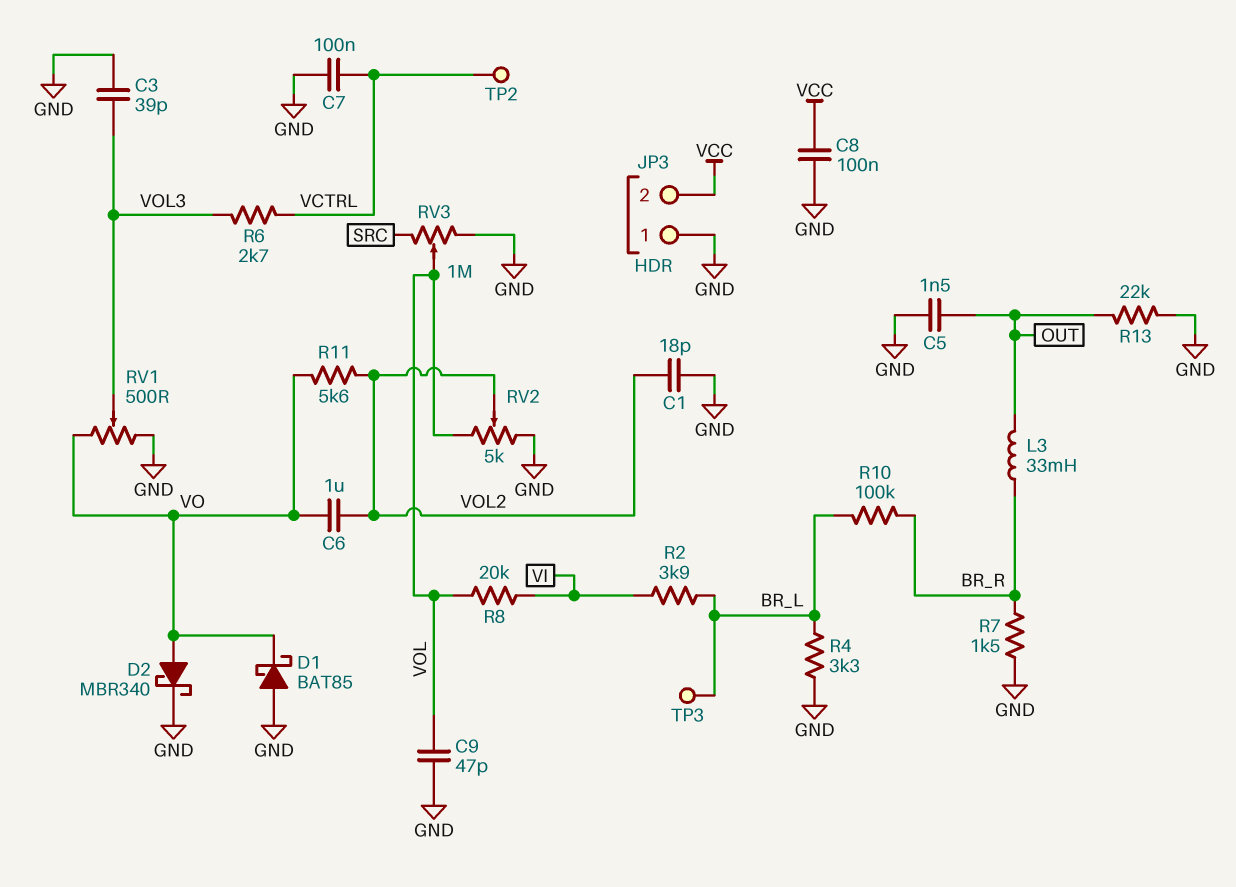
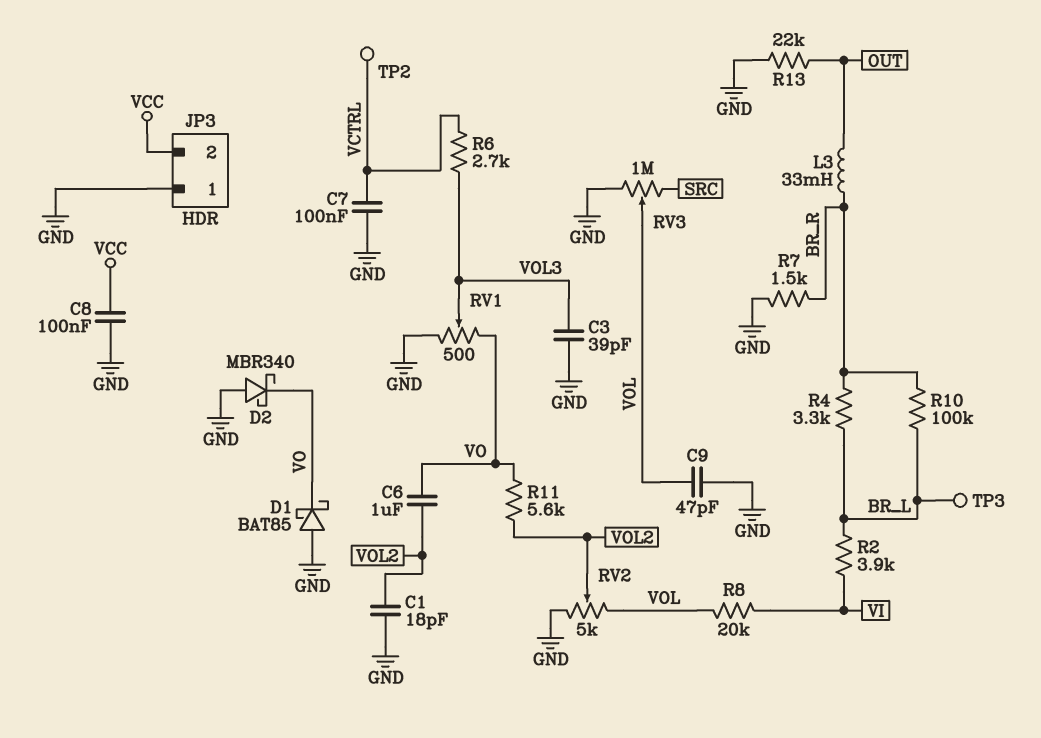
C5: 1.5nF (GND, OUT) -> none
D2: schottky MBR340 (A VO, K GND) -> schottky MBR340 (A GND, K VO)
R4: 3.3k (BR_L, GND) -> 3.3k (BR_L, BR_R)

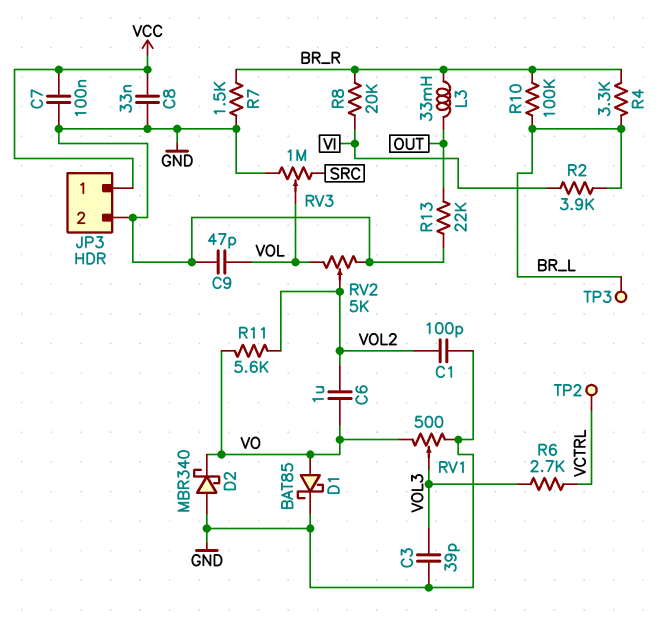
C1: 18pF (GND, VOL2) -> 100pF (GND, VOL2)
C7: 100nF (GND, VCTRL) -> 100nF (GND, VCC)
C8: 100nF (GND, VCC) -> 33nF (GND, VCC)
D1: schottky BAT85 (A GND, K VO) -> schottky BAT85 (A VO, K GND)
JP3 pin 1: GND -> VCC
JP3 pin 2: VCC -> GND
R8: 20k (VI, VOL) -> 20k (BR_R, VI)

